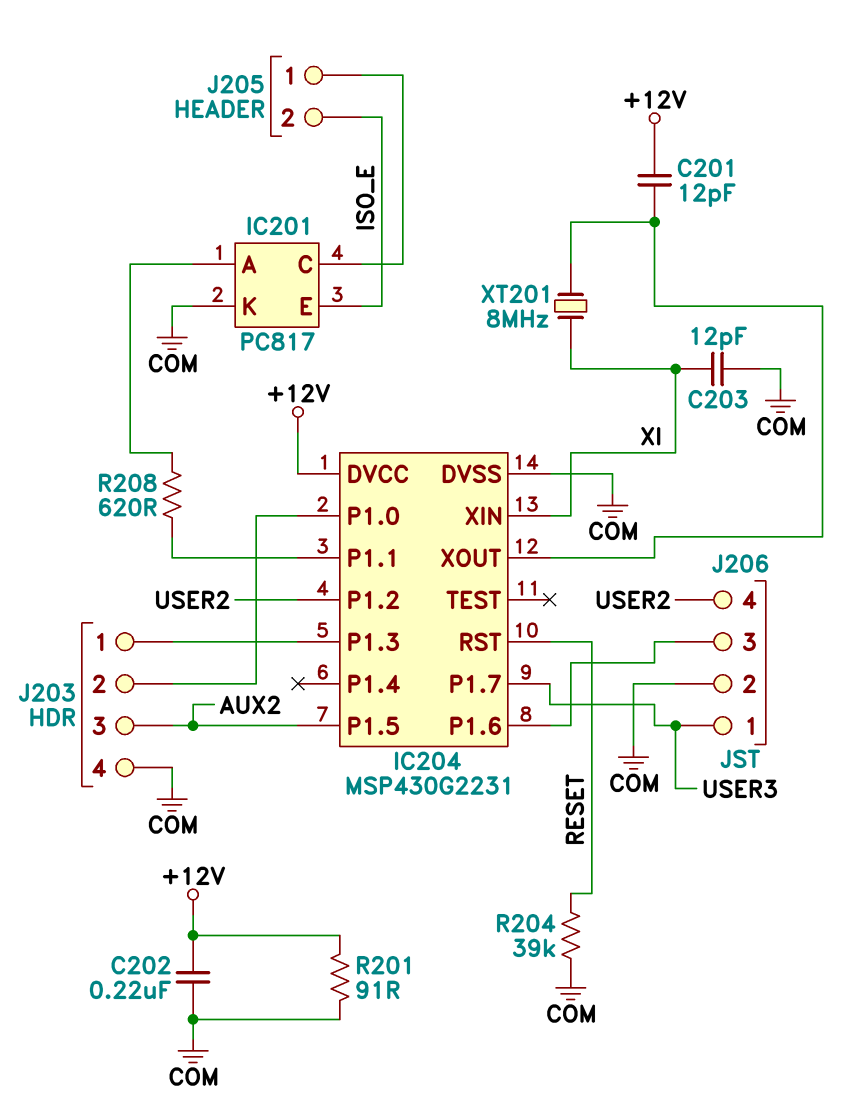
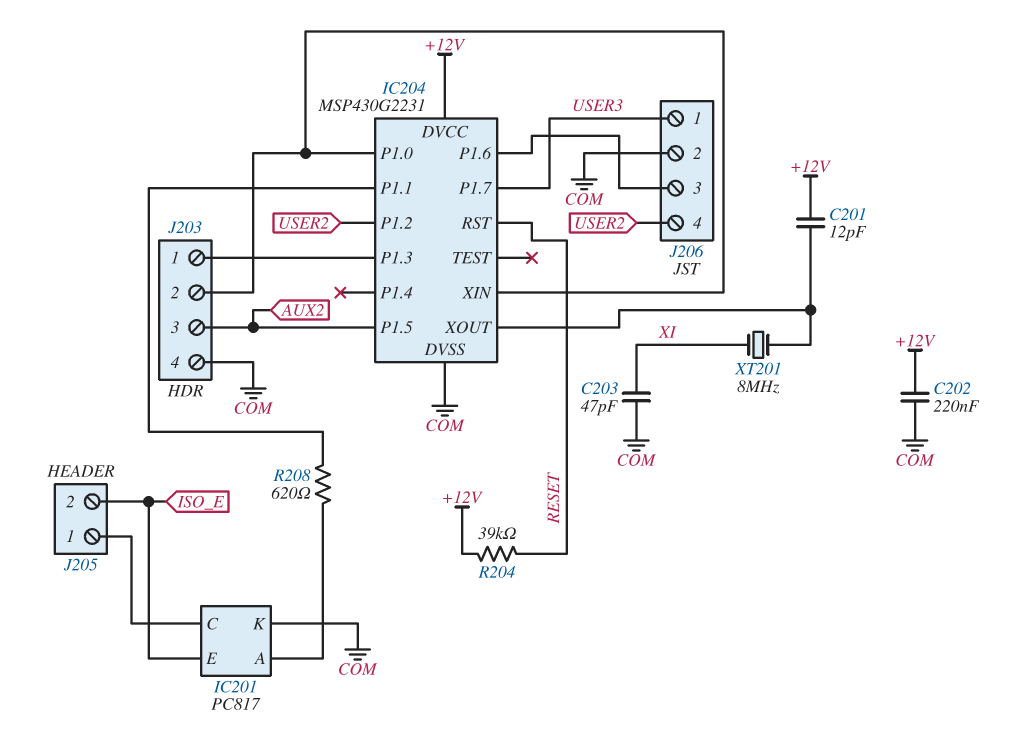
C203: 12pF (COM, XI) -> 47pF (COM, XI)
IC204 pin XIN: XI -> IC204/P1.0
R201: 91 (+12V, COM) -> none
R204: 39k (COM, RESET) -> 39k (+12V, RESET)

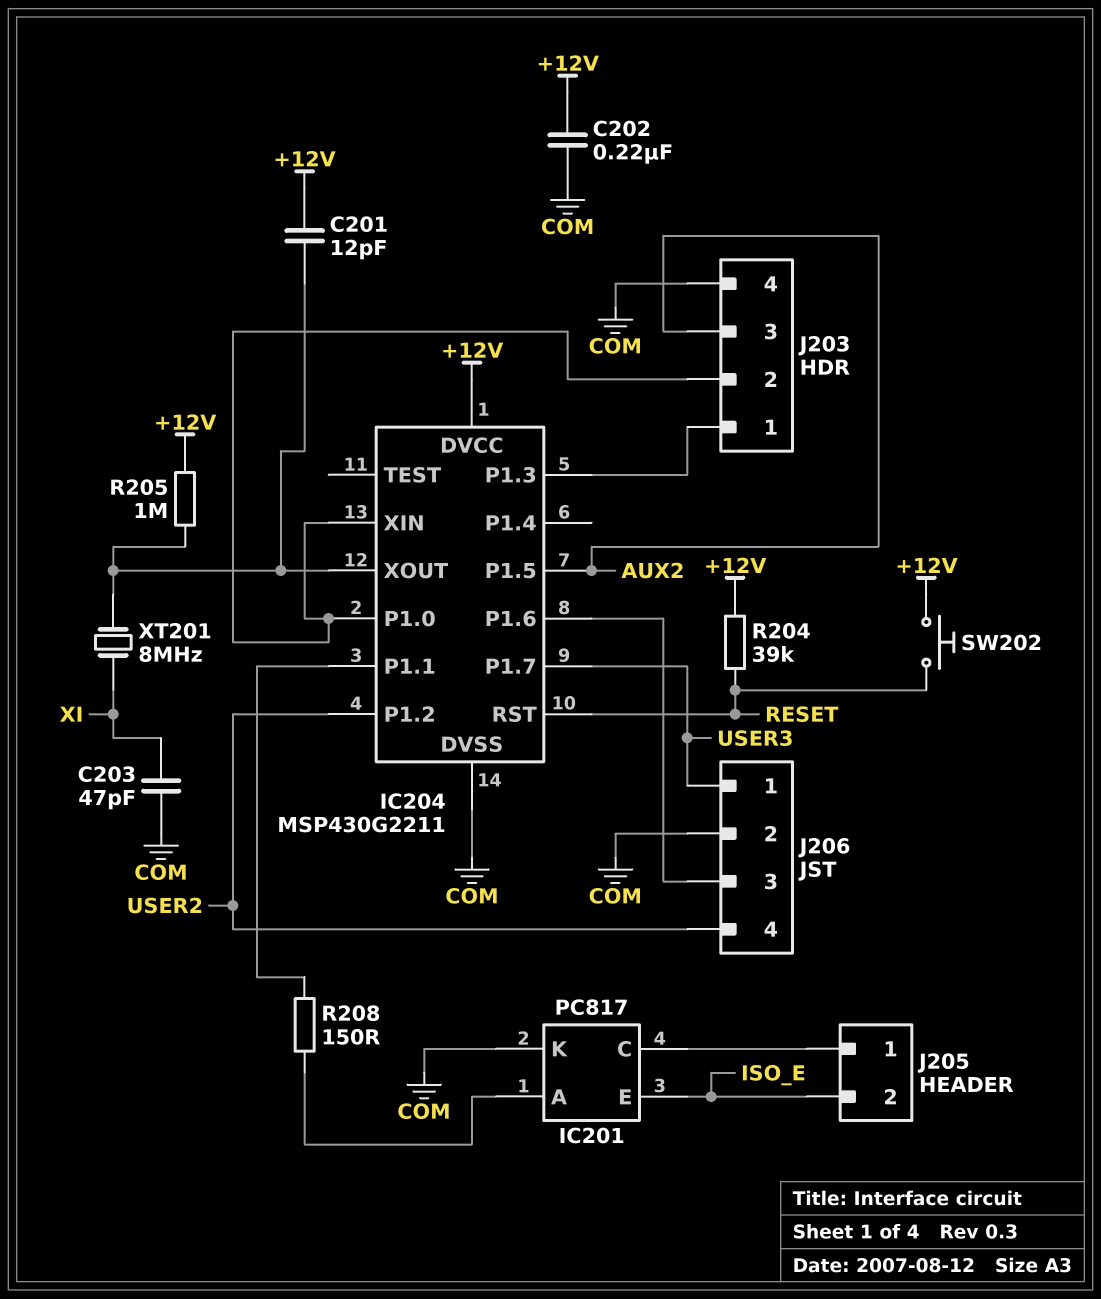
IC204: MSP430G2231 -> MSP430G2211
R205: none -> 1M (+12V, IC204/XOUT)
R208: 620 (IC201/A, IC204/P1.1) -> 150 (IC201/A, IC204/P1.1)
SW202: none -> button (+12V, RESET)

